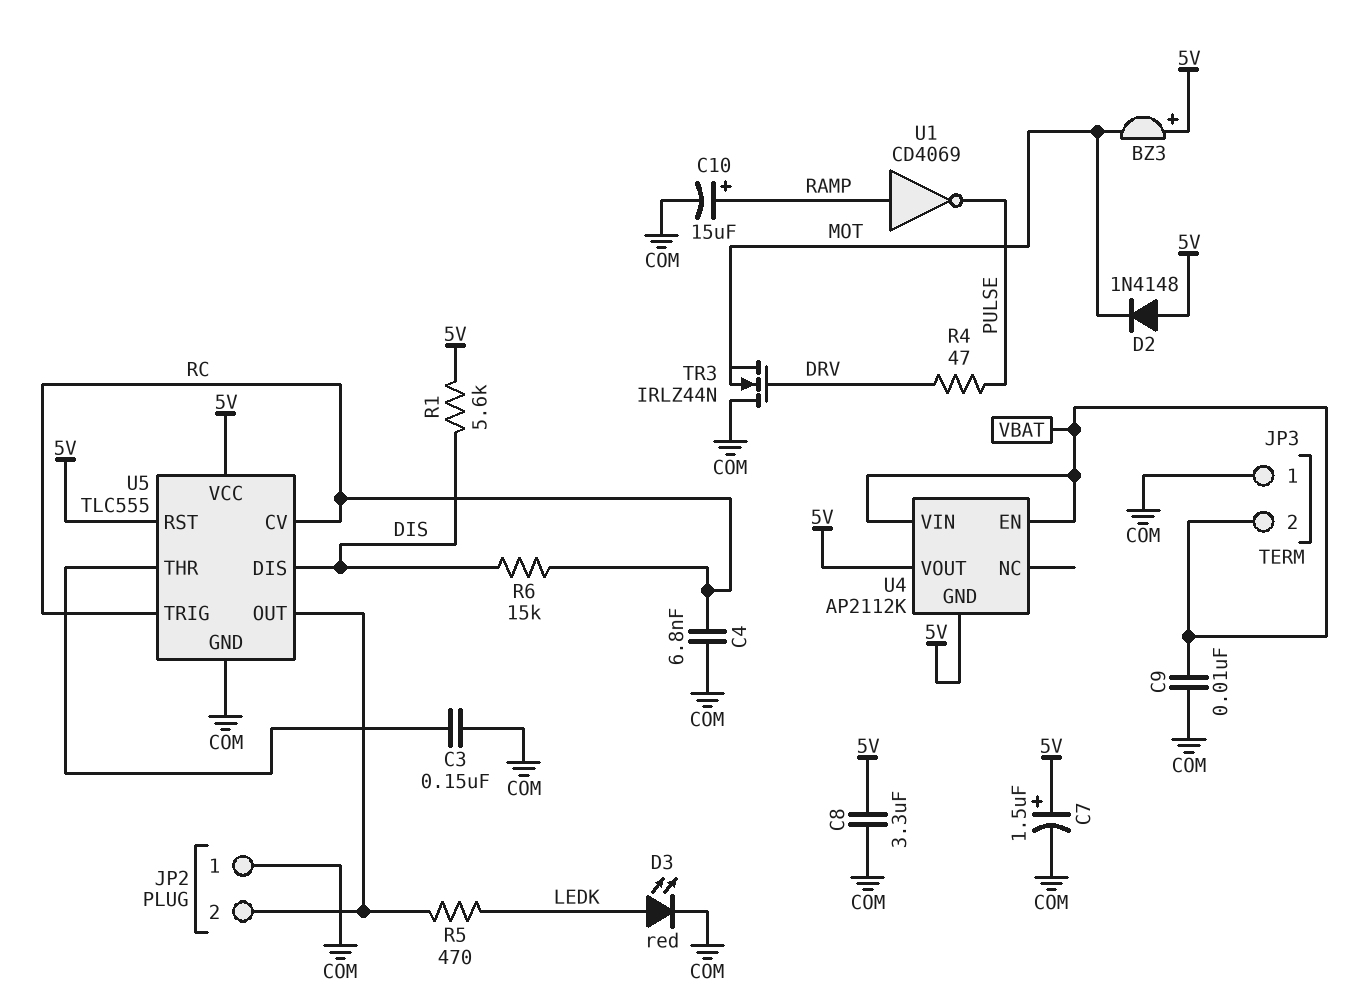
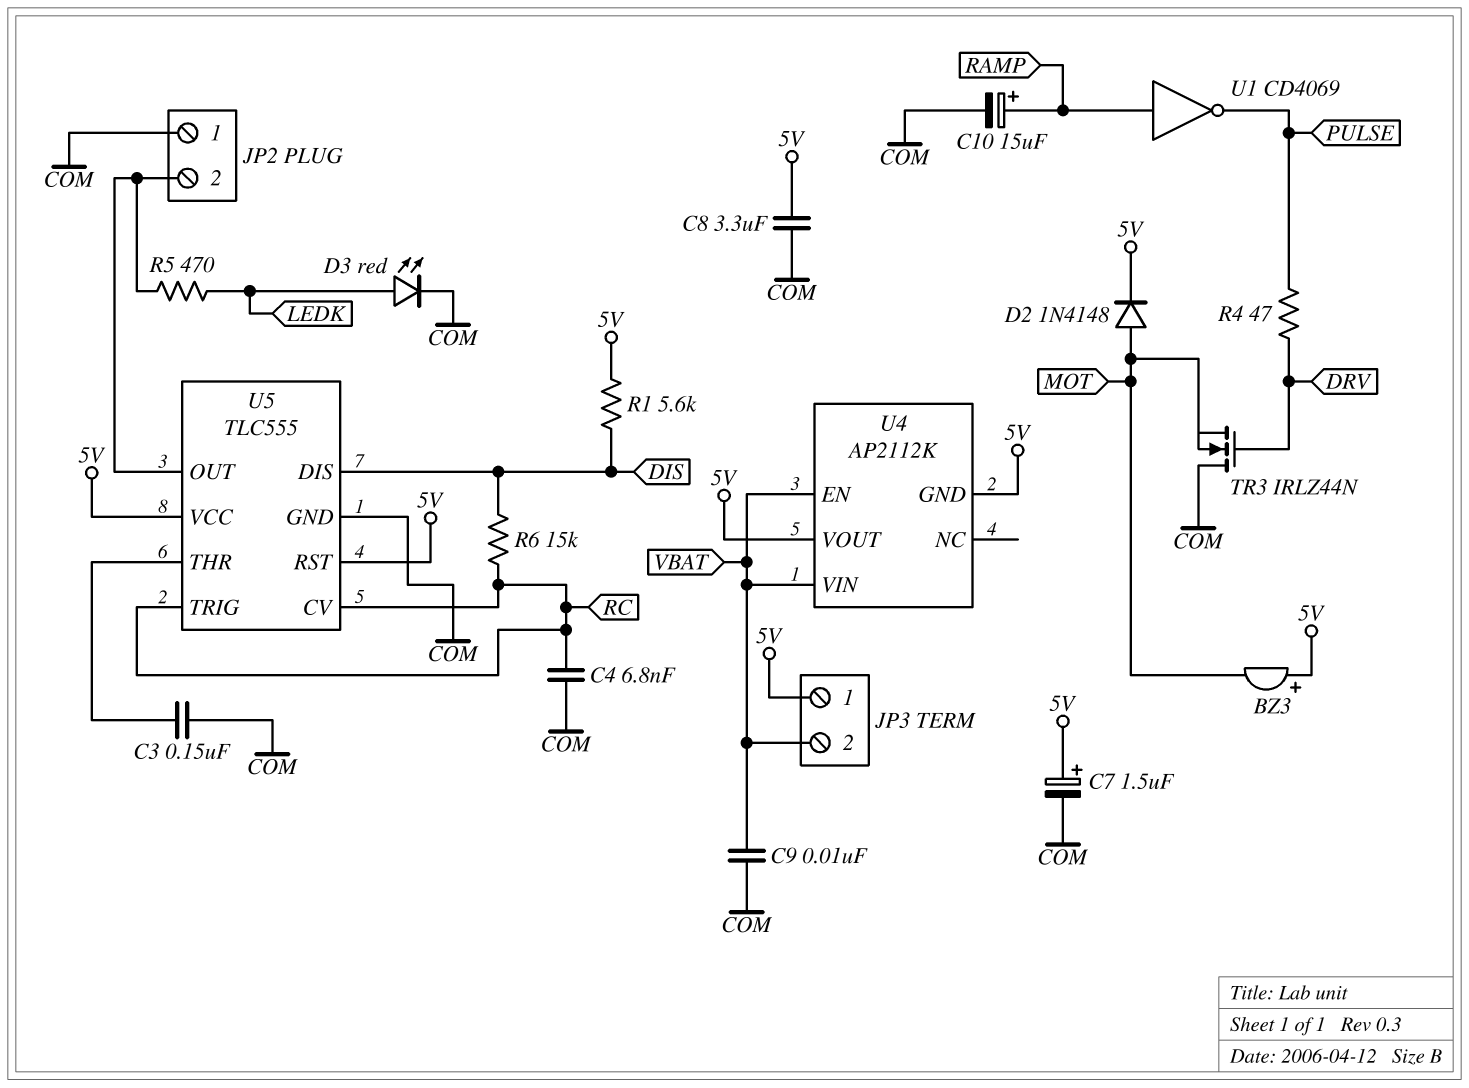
D2: diode 1N4148 (A 5V, K MOT) -> diode 1N4148 (A MOT, K 5V)
JP3 pin 1: COM -> 5V

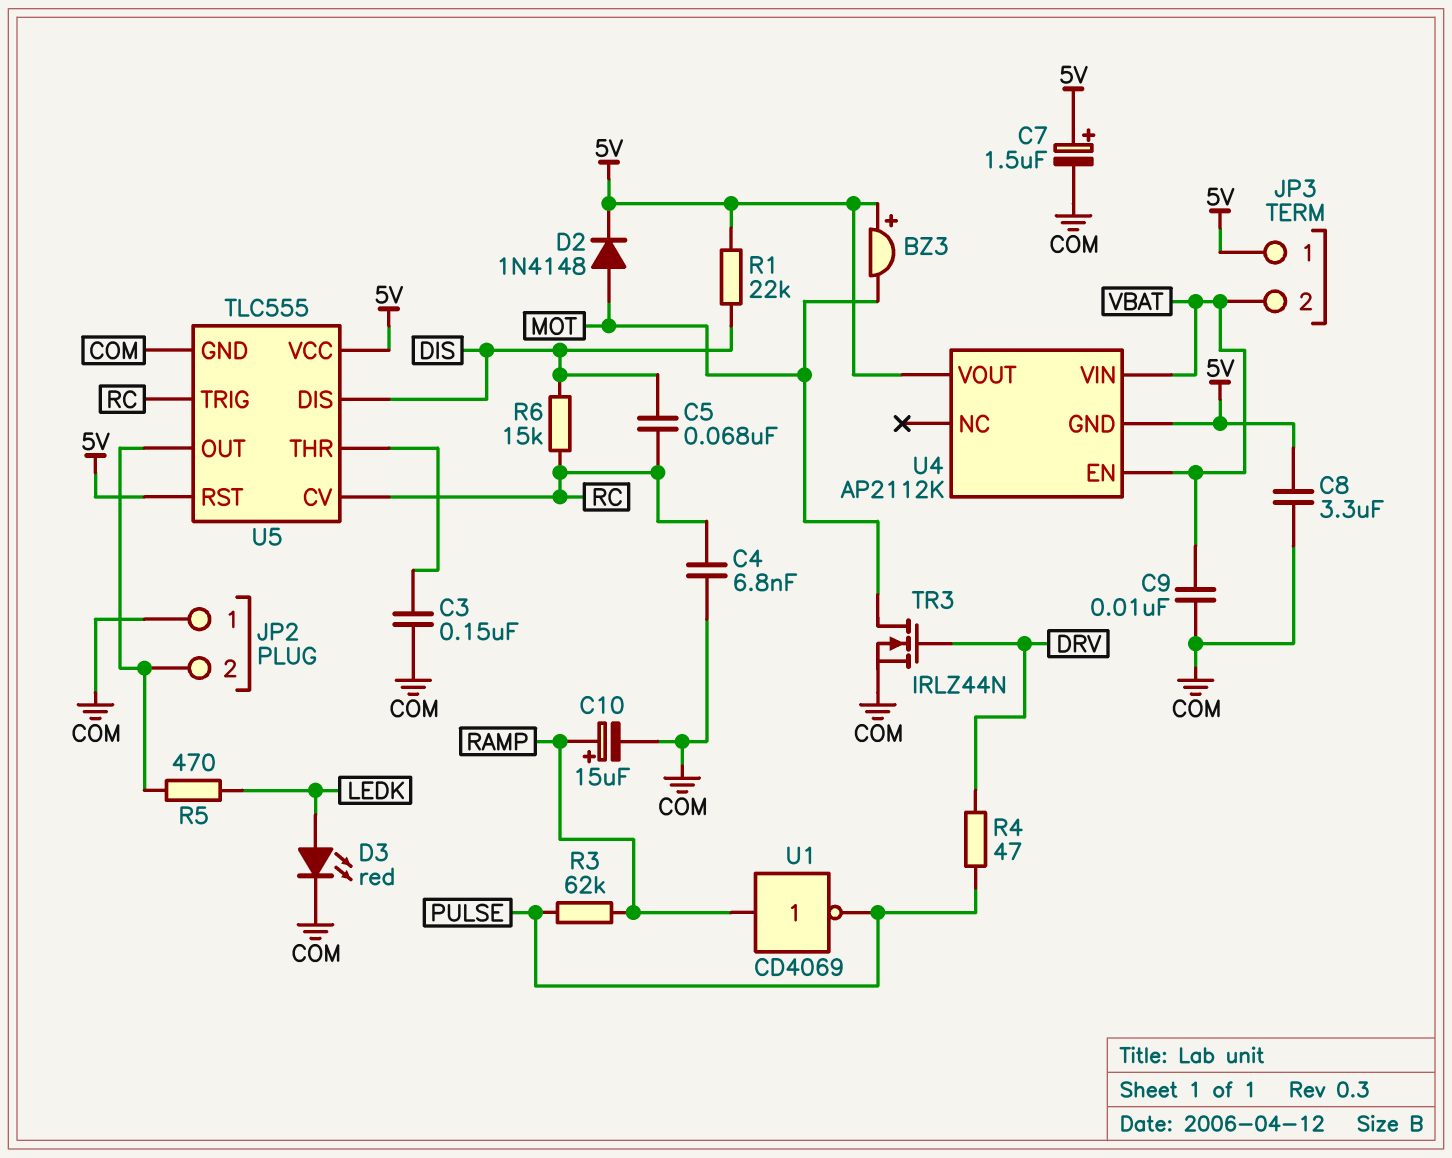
C5: none -> 68nF (DIS, RC)
R1: 5.6k (5V, DIS) -> 22k (5V, DIS)
R3: none -> 62k (PULSE, RAMP)
TR3: NMOS IRLZ44N (G DRV, D COM, S MOT) -> NMOS IRLZ44N (G DRV, D MOT, S COM)

